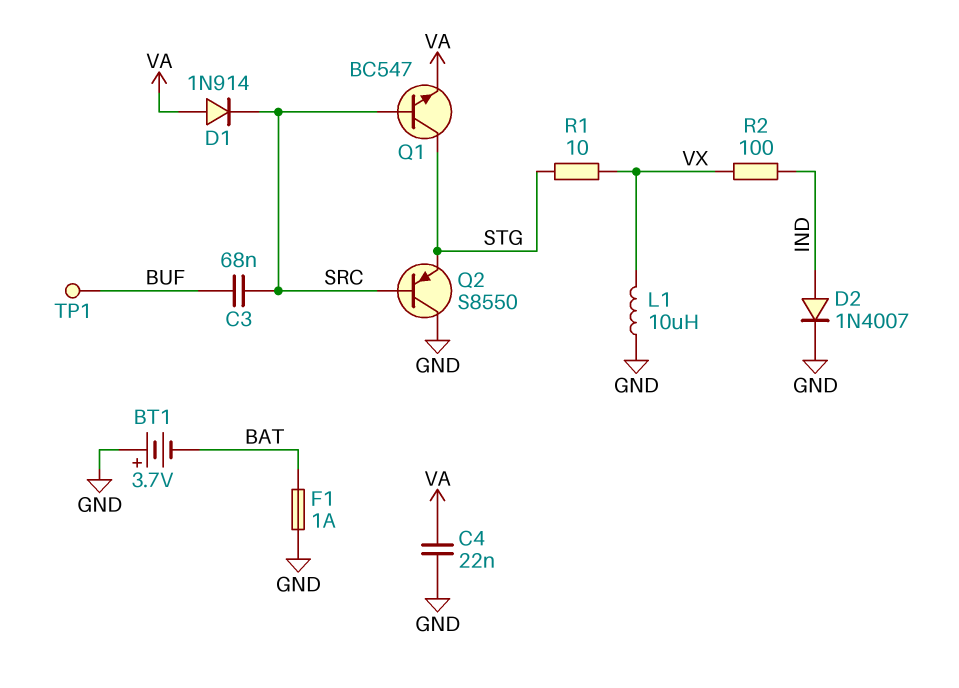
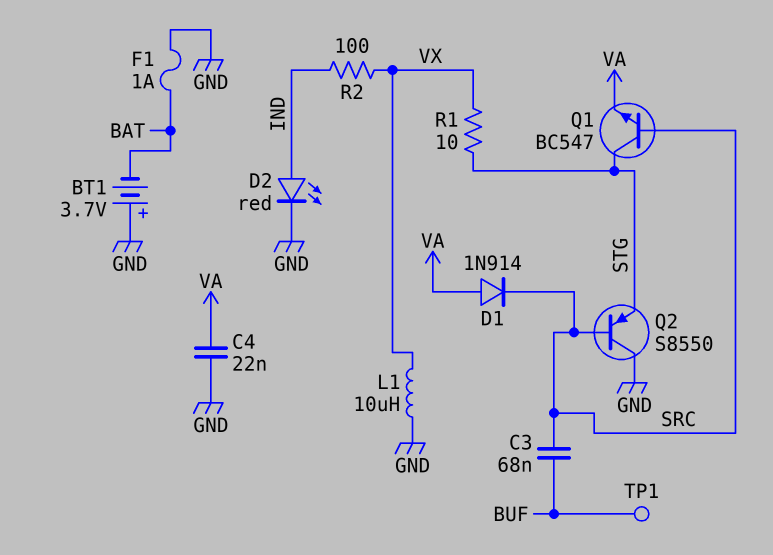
D2: diode 1N4007 (A IND, K GND) -> LED red (A IND, K GND)

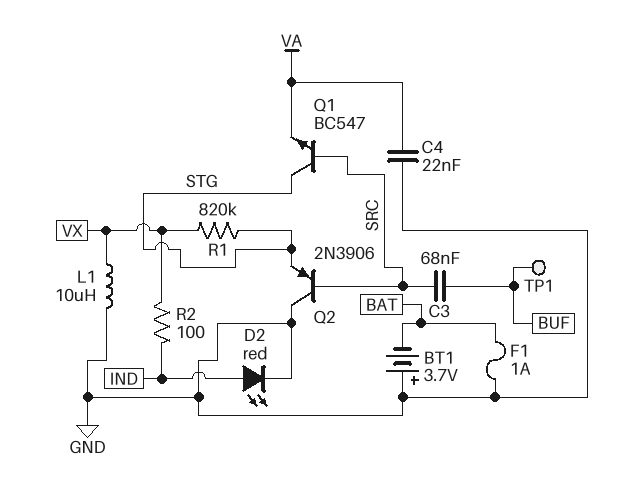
D1: diode 1N914 (A VA, K SRC) -> none
Q2: PNP S8550 (B SRC, C GND, E STG) -> PNP 2N3906 (B SRC, C GND, E STG)
R1: 10 (STG, VX) -> 820k (STG, VX)

